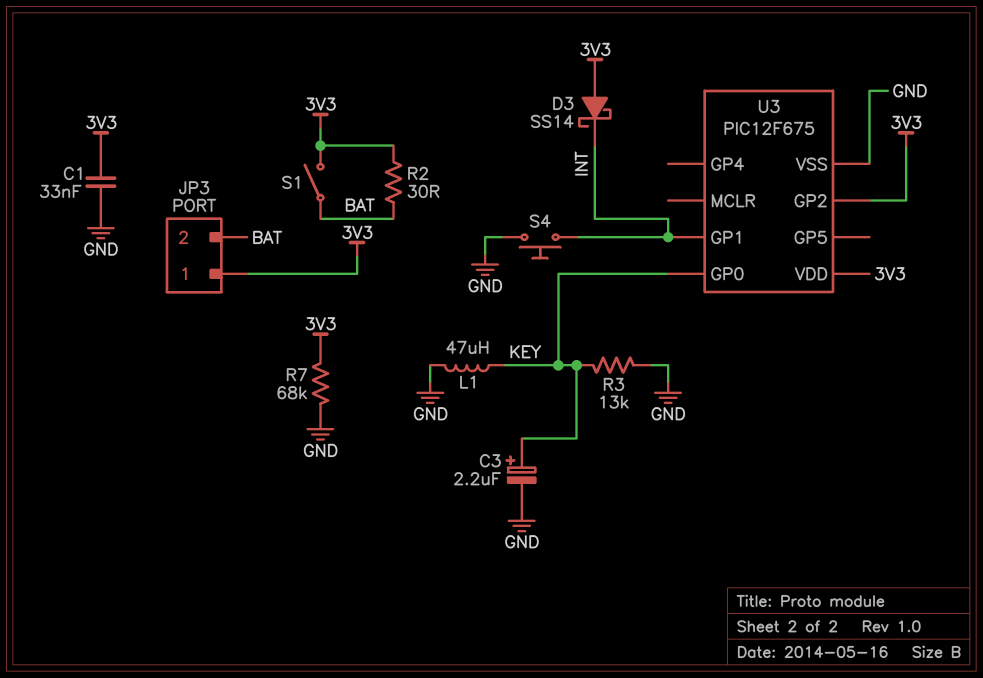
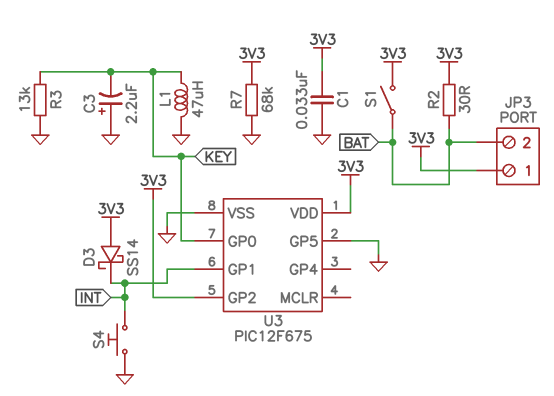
C3: 2.2uF (plus KEY, minus GND) -> 2.2uF (plus GND, minus KEY)
U3 pin GP5: none -> GND

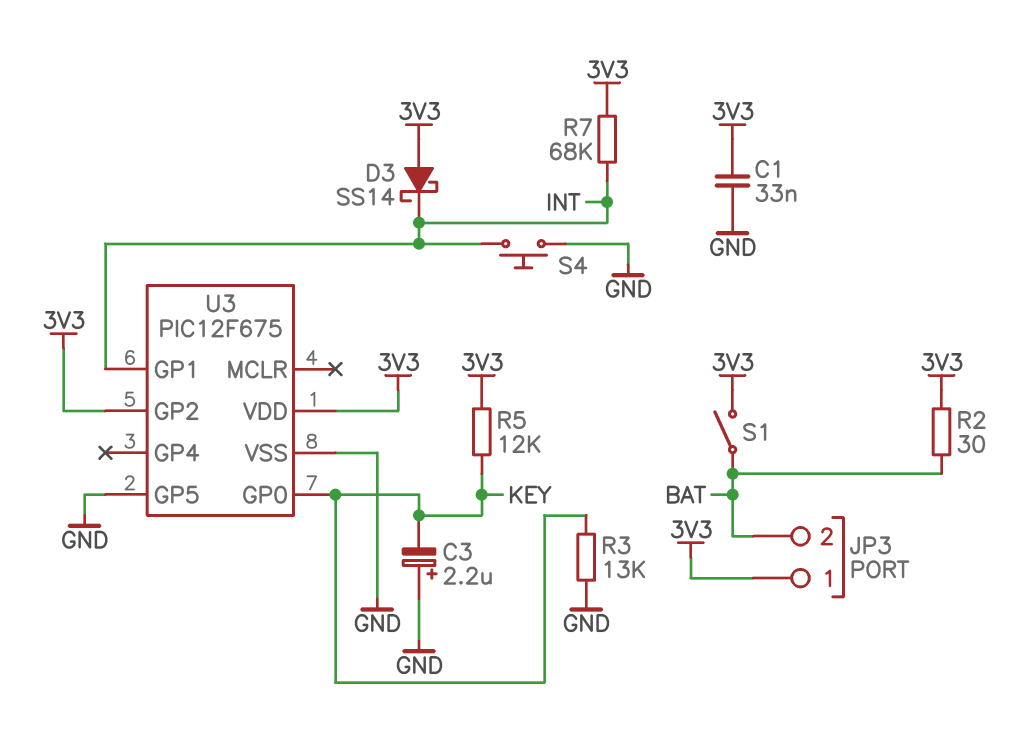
L1: 47uH (GND, KEY) -> none
R5: none -> 12k (3V3, KEY)
R7: 68k (3V3, GND) -> 68k (3V3, INT)

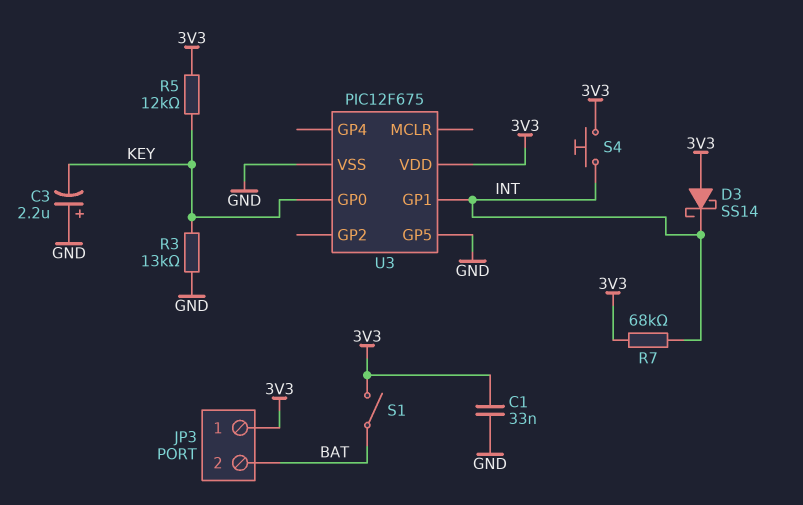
R2: 30 (3V3, BAT) -> none
S4: button (GND, INT) -> button (3V3, INT)
U3 pin GP2: 3V3 -> none

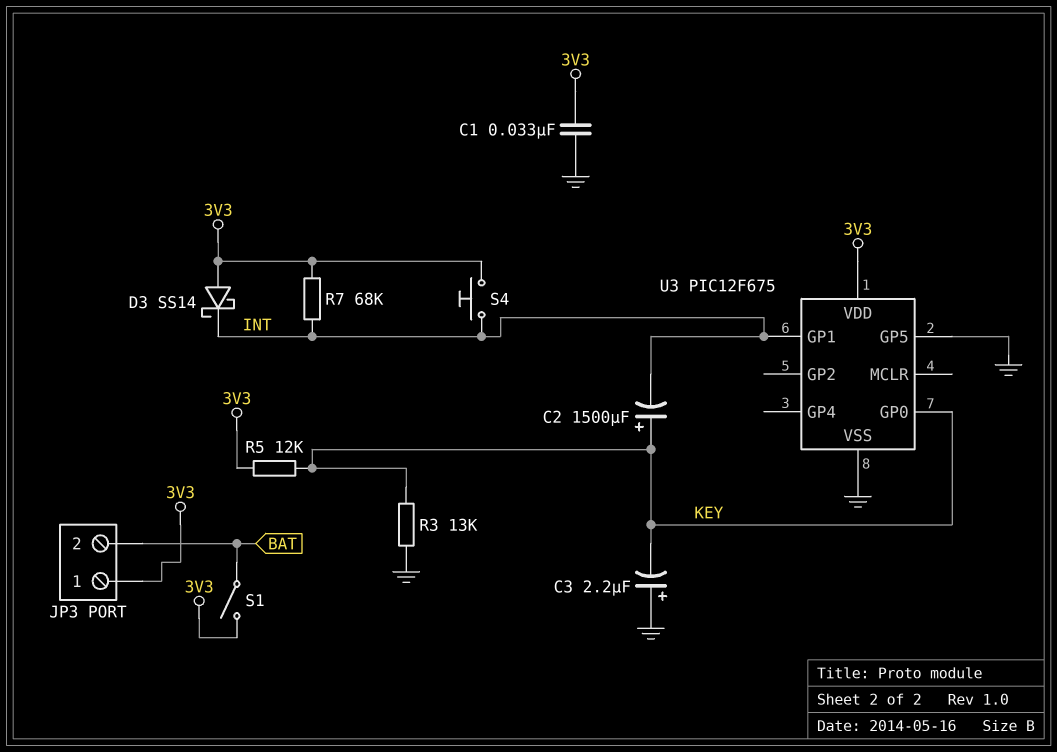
C2: none -> 1500uF (plus KEY, minus INT)

